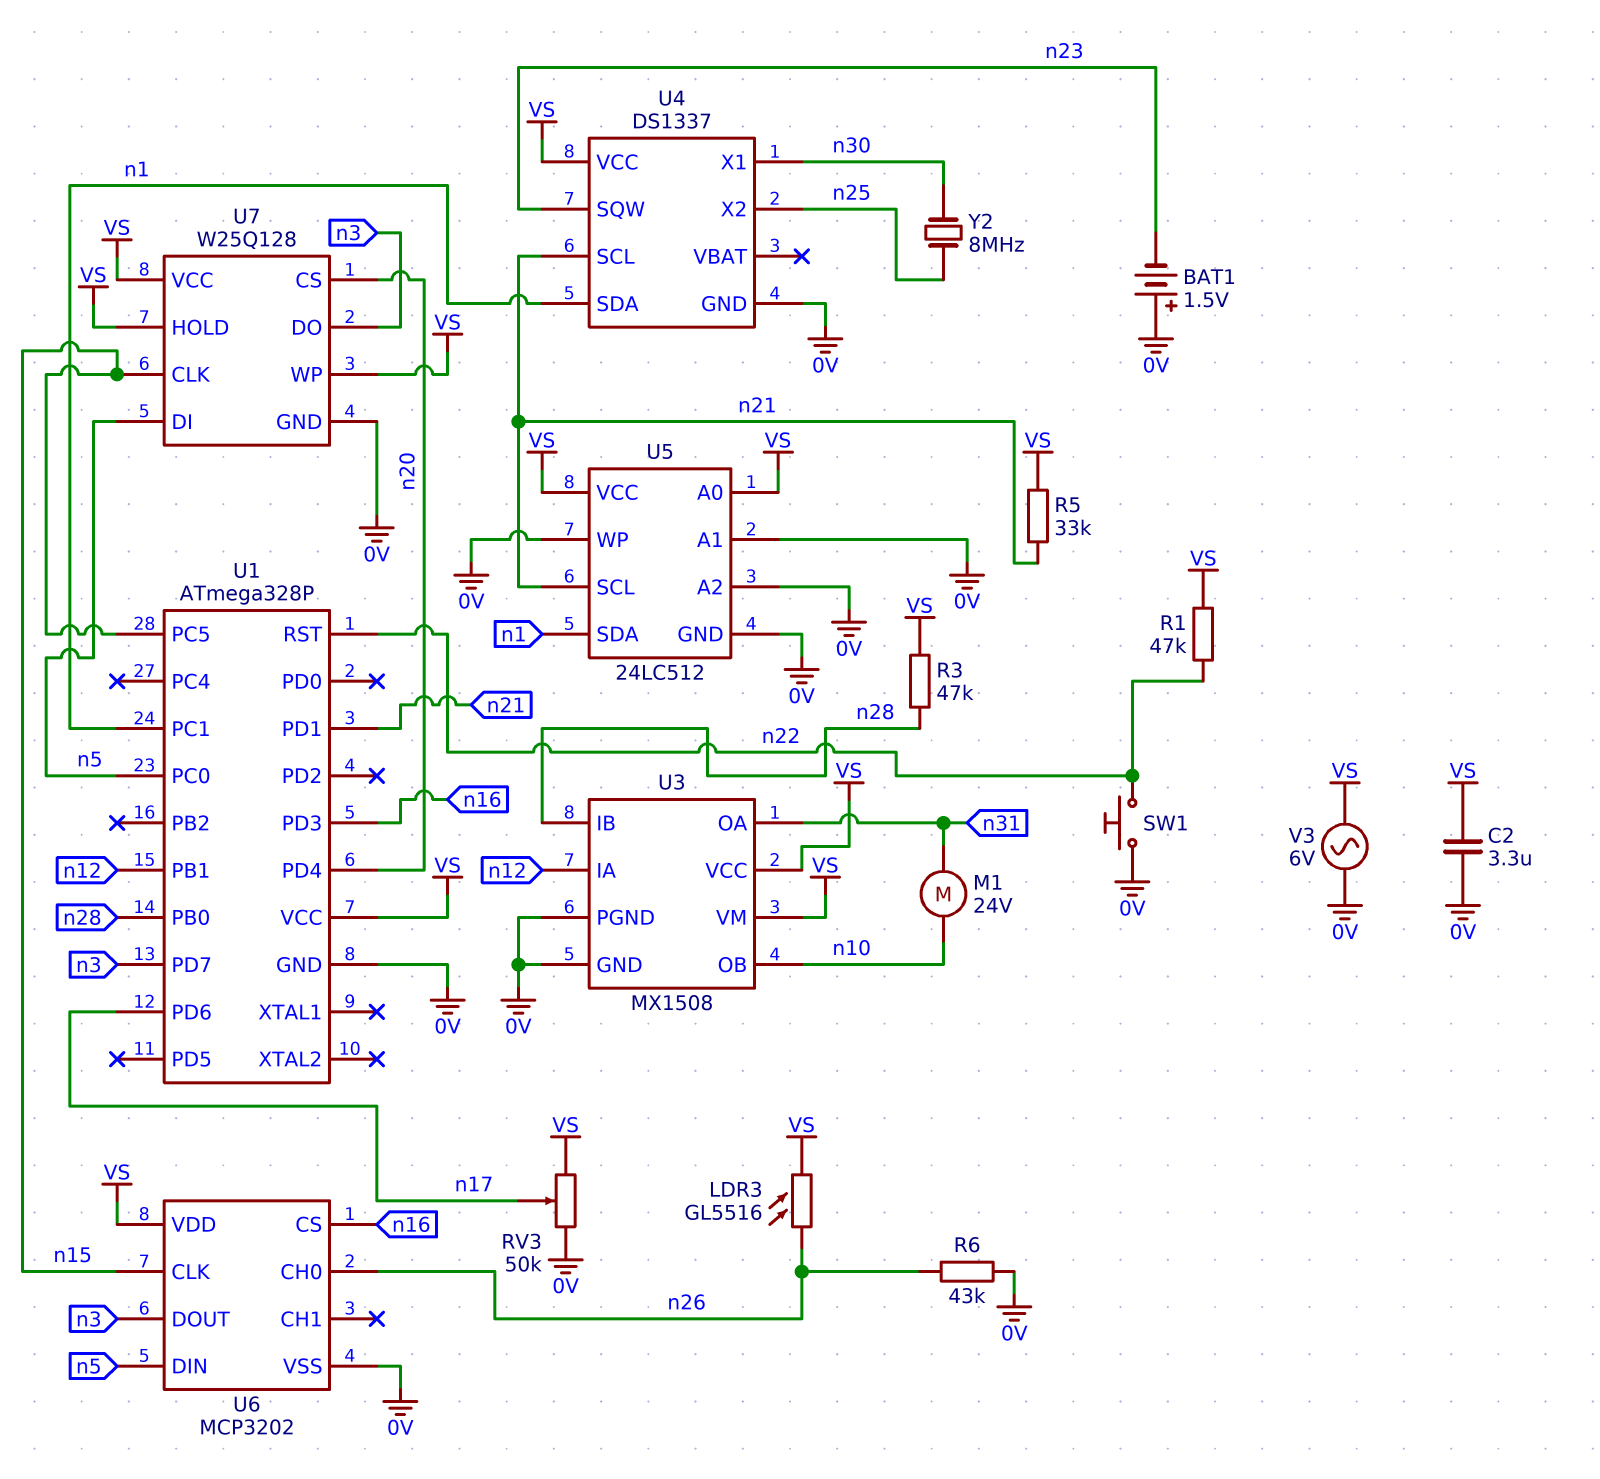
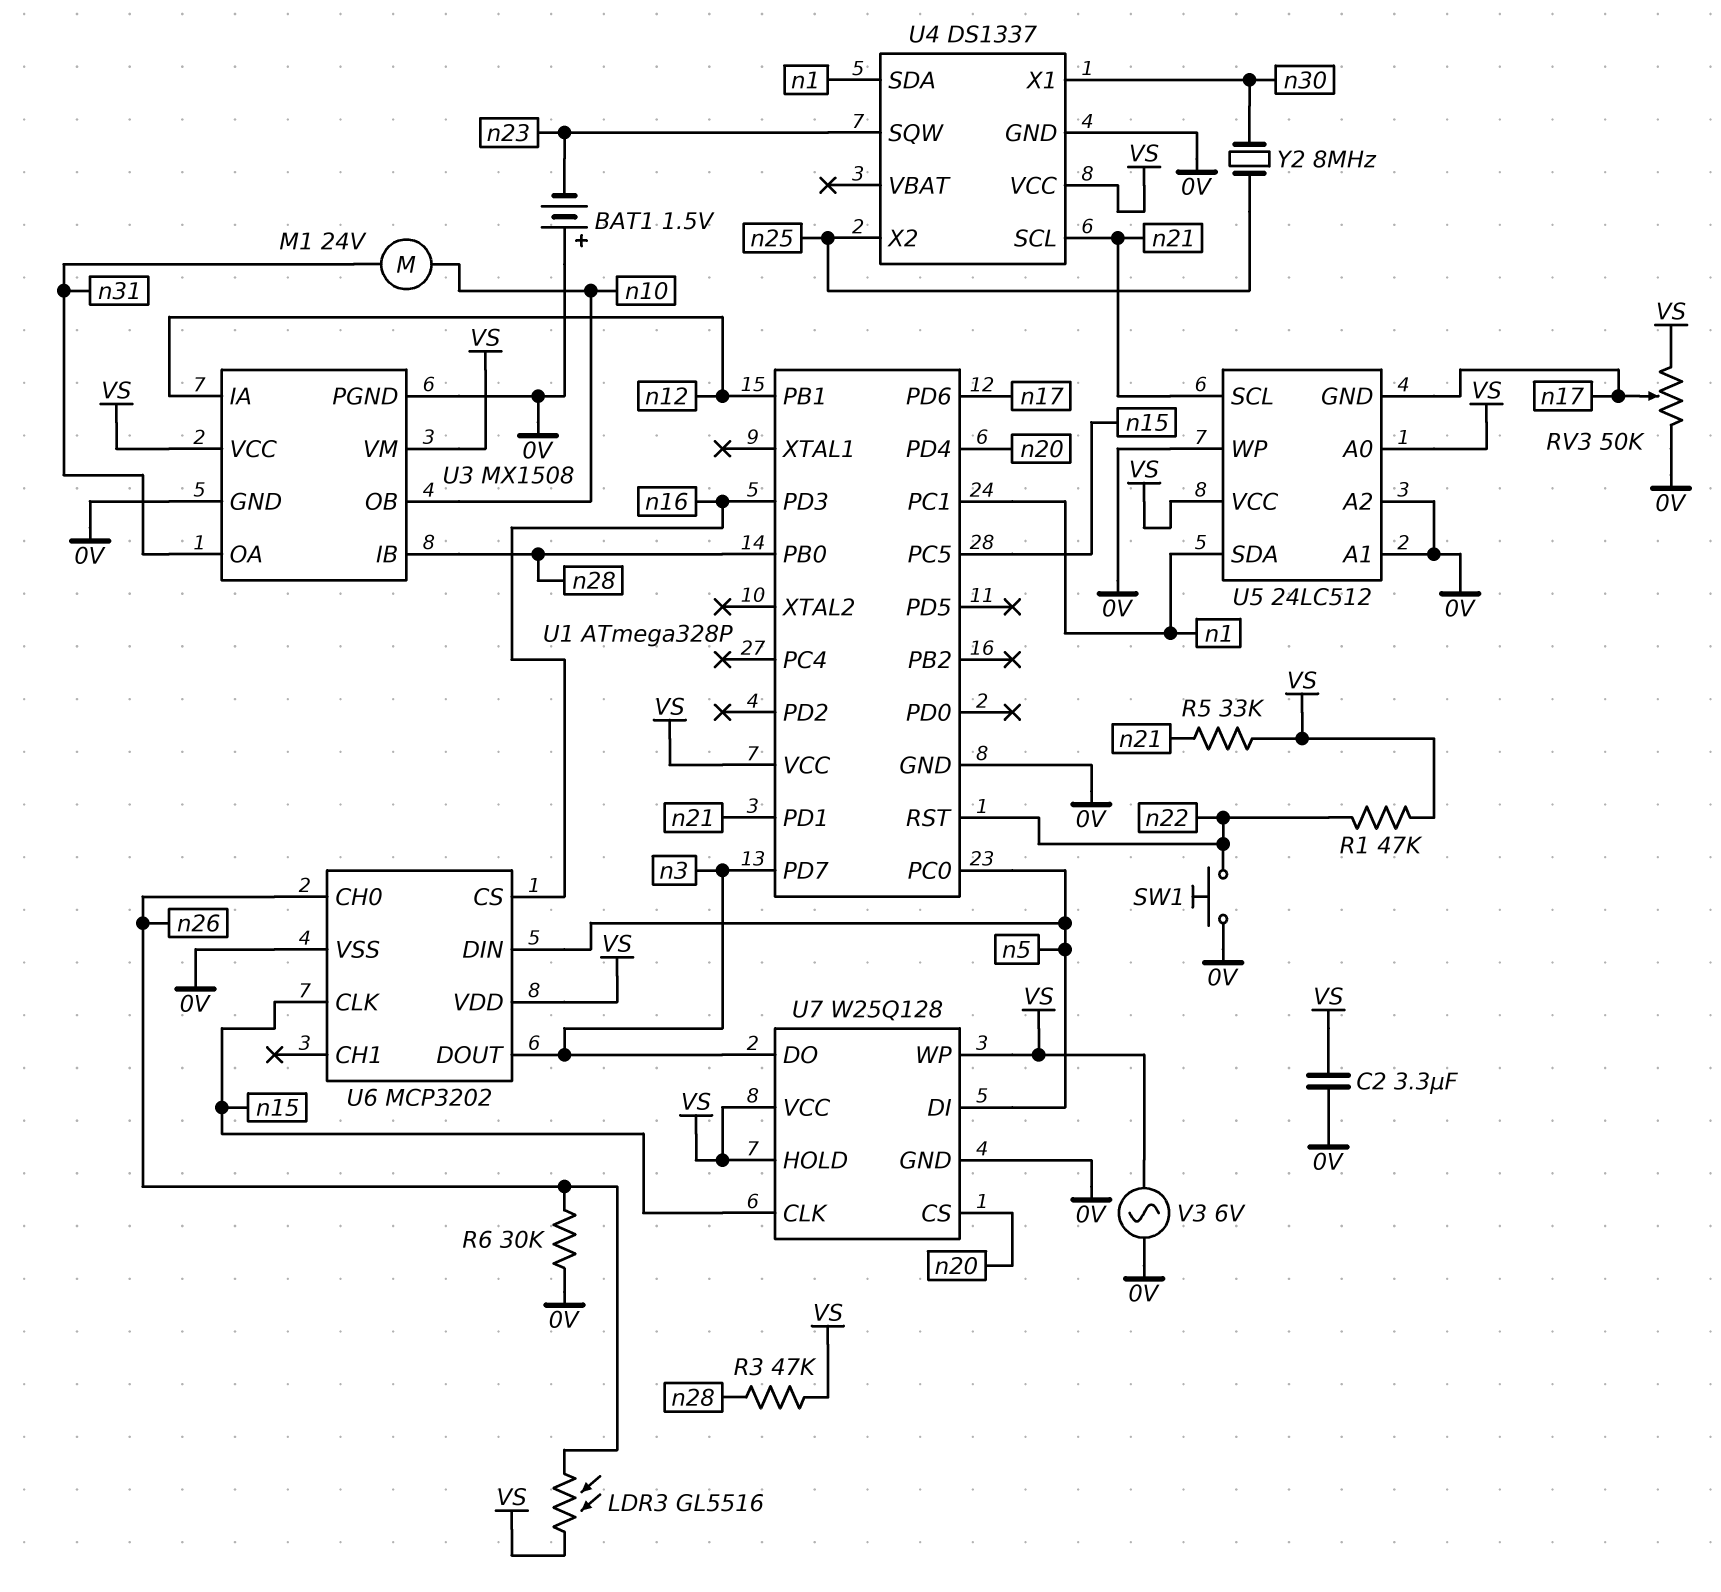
R6: 43k (0V, n26) -> 30k (0V, n26)
U5 pin GND: 0V -> n17

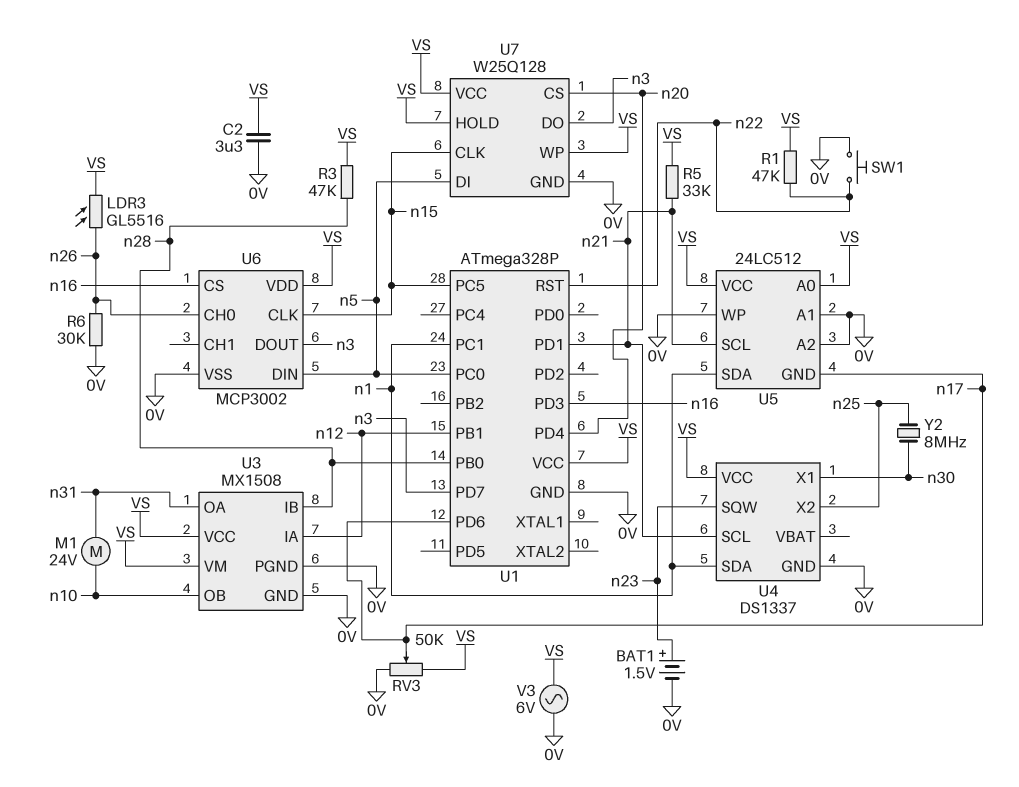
BAT1: 1.5V (plus 0V, minus n23) -> 1.5V (plus n23, minus 0V)
U6: MCP3202 -> MCP3002

